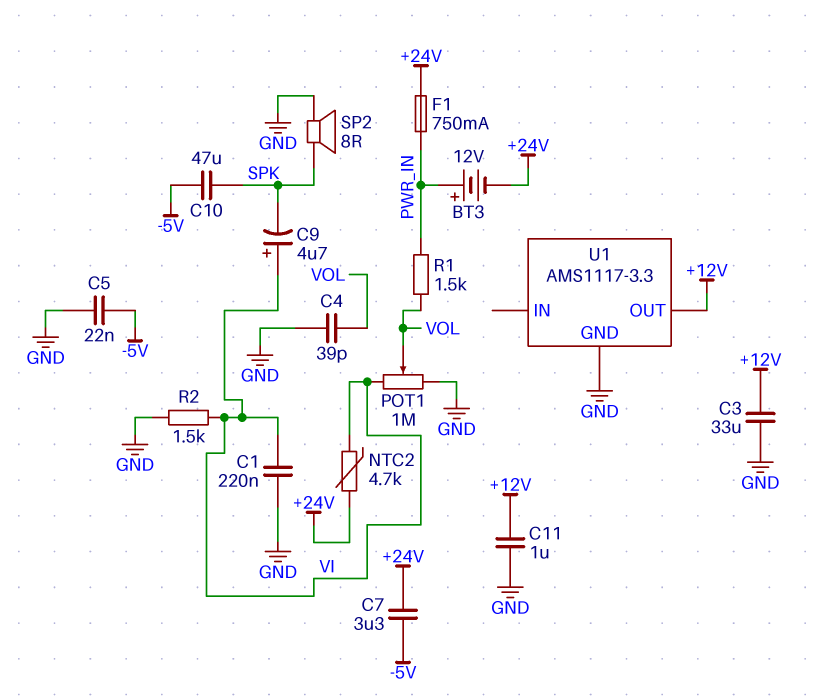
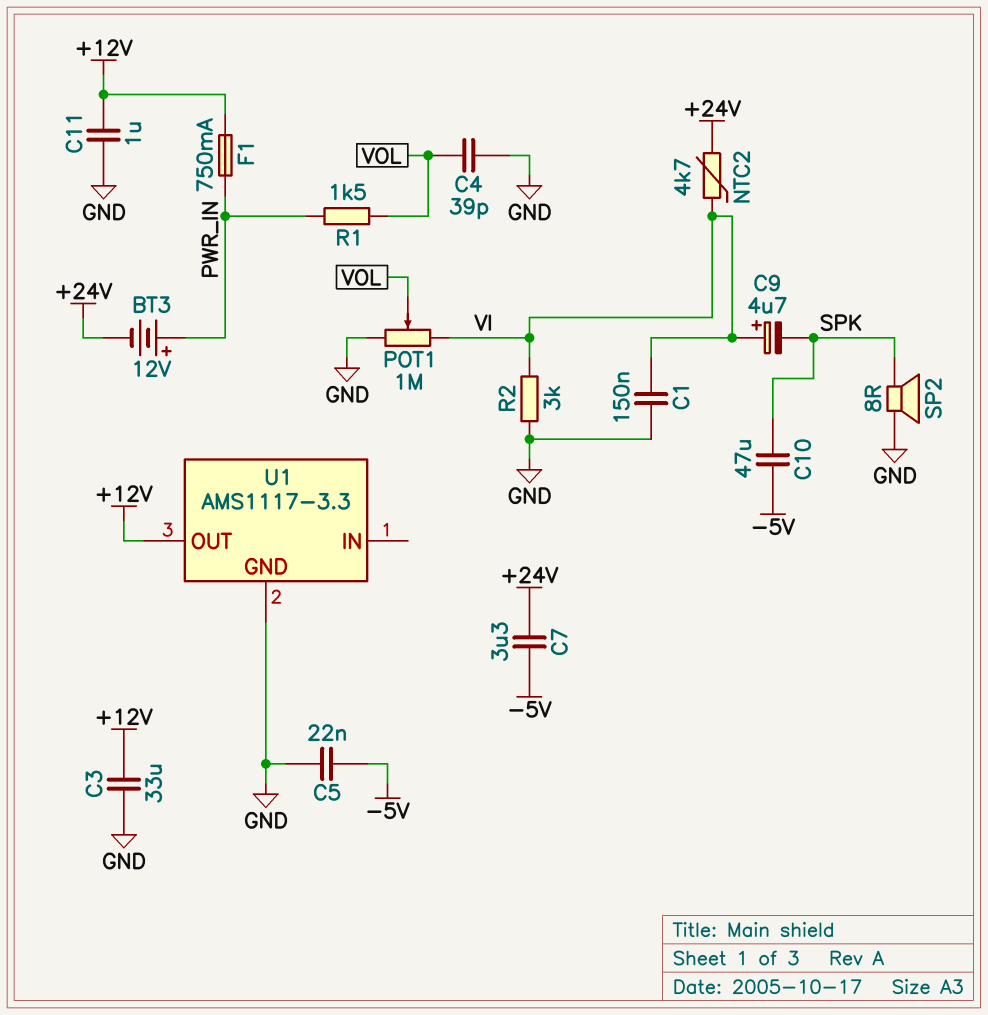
C1: 220nF (GND, VI) -> 150nF (GND, VI)
F1: 750mA (+24V, PWR_IN) -> 750mA (+12V, PWR_IN)
R2: 1.5k (GND, VI) -> 3k (GND, VI)

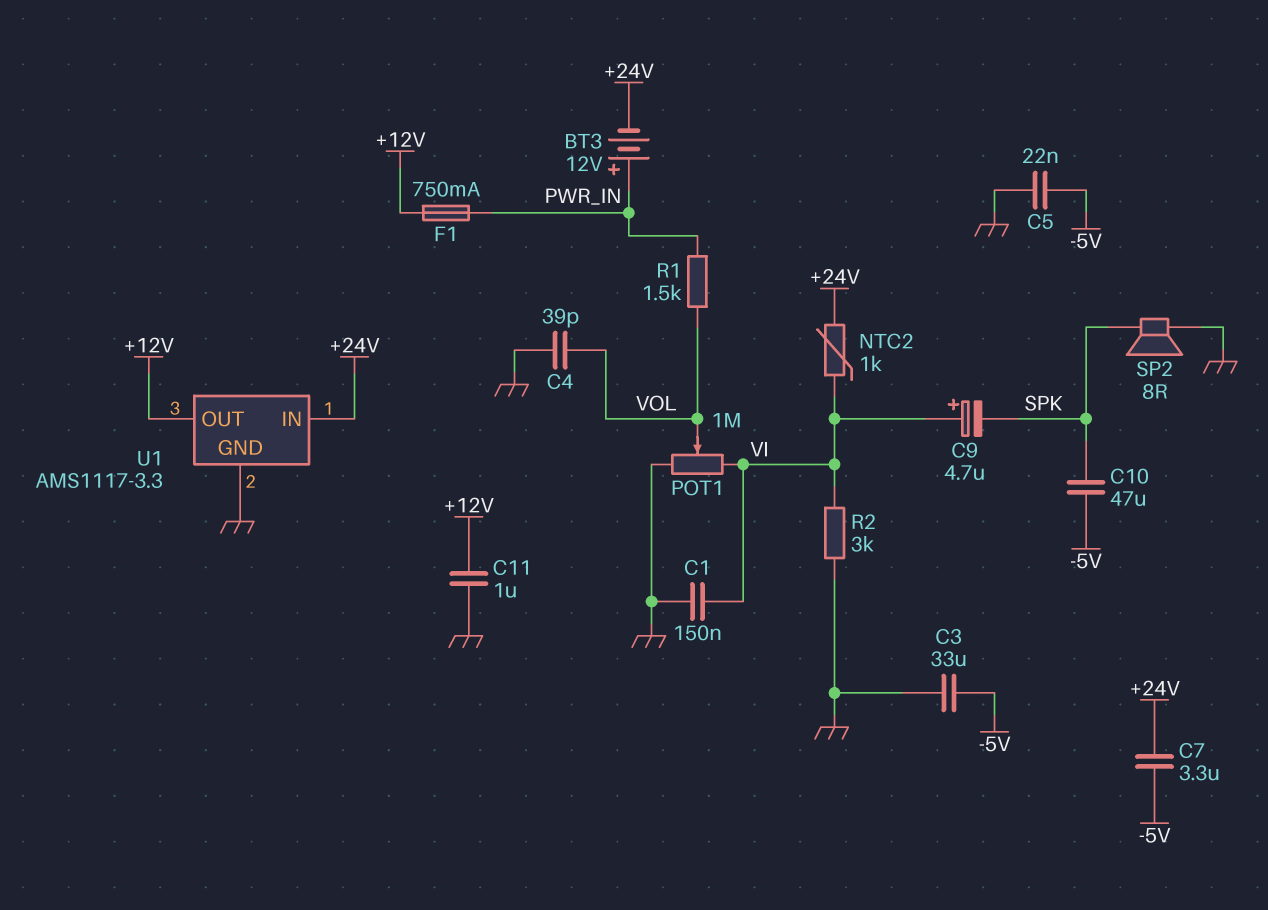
C3: 33uF (+12V, GND) -> 33uF (-5V, GND)
NTC2: 4.7k (+24V, VI) -> 1k (+24V, VI)
U1 pin IN: none -> +24V

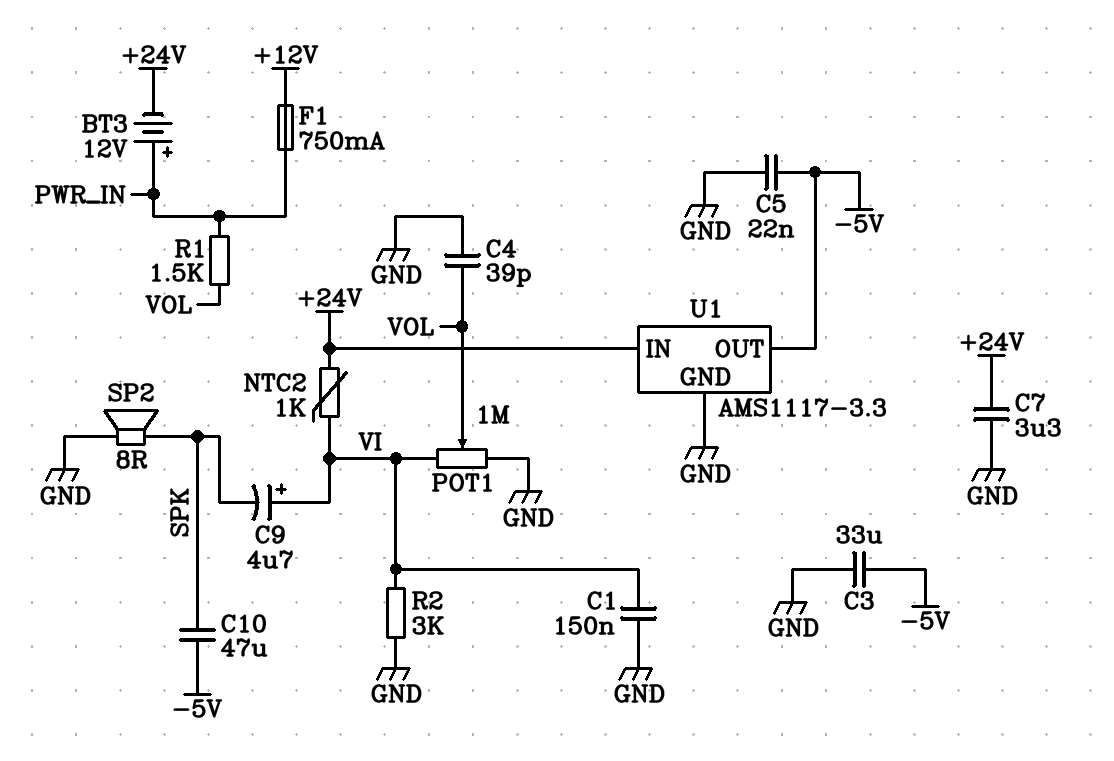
C7: 3.3uF (+24V, -5V) -> 3.3uF (+24V, GND)
C11: 1uF (+12V, GND) -> none
U1 pin OUT: +12V -> -5V

